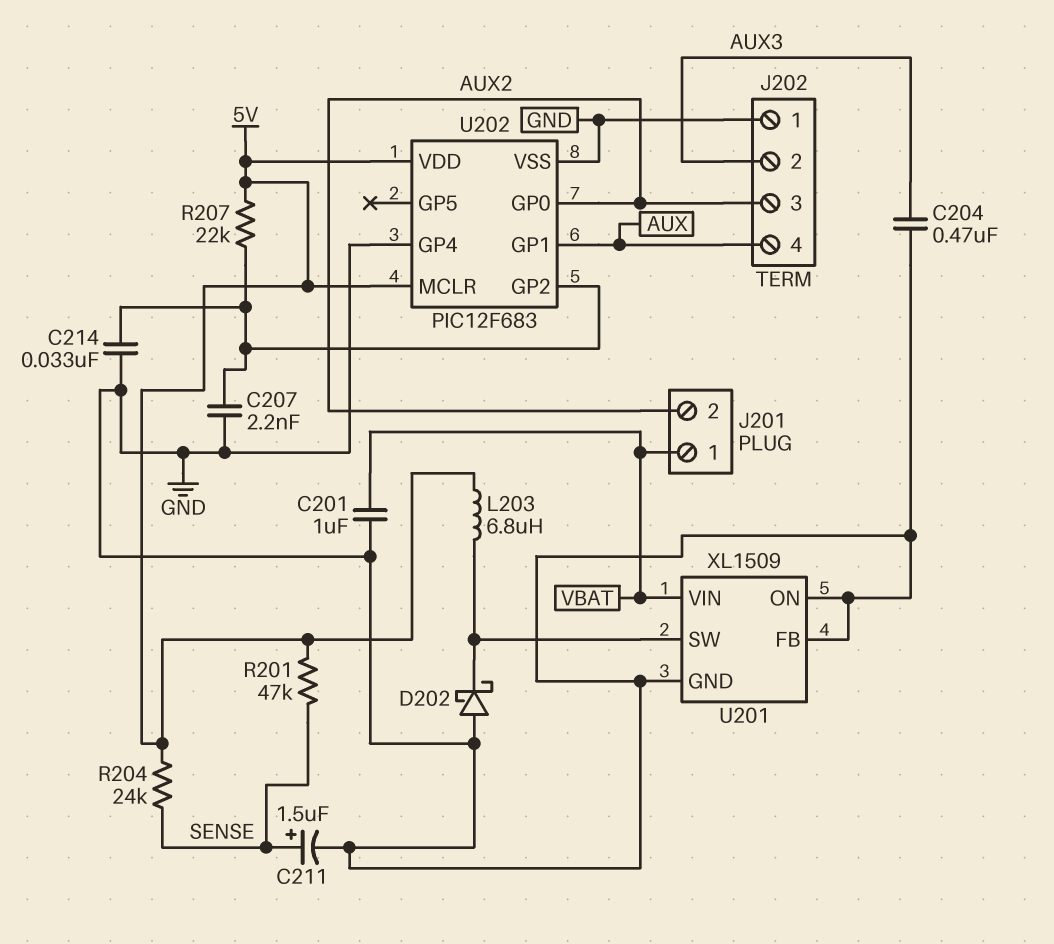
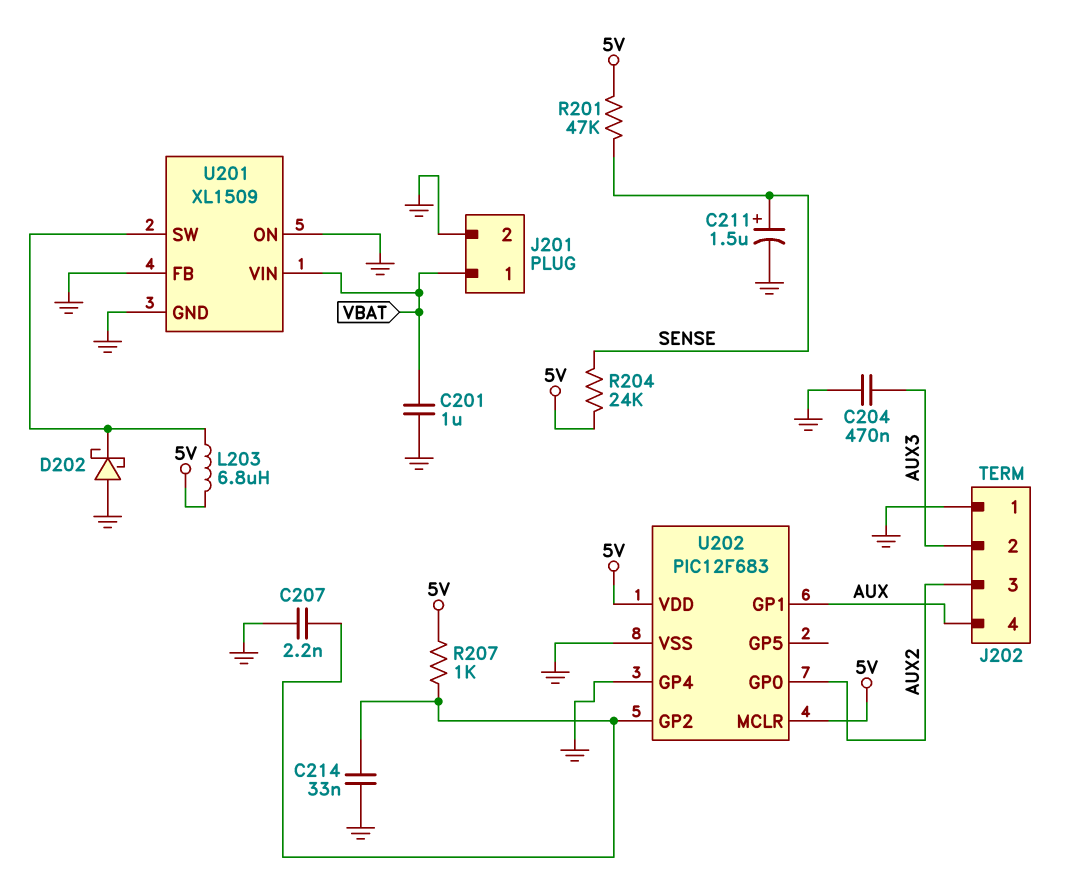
J201 pin 2: AUX2 -> GND
R207: 22k (5V, U202/GP2) -> 1k (5V, U202/GP2)

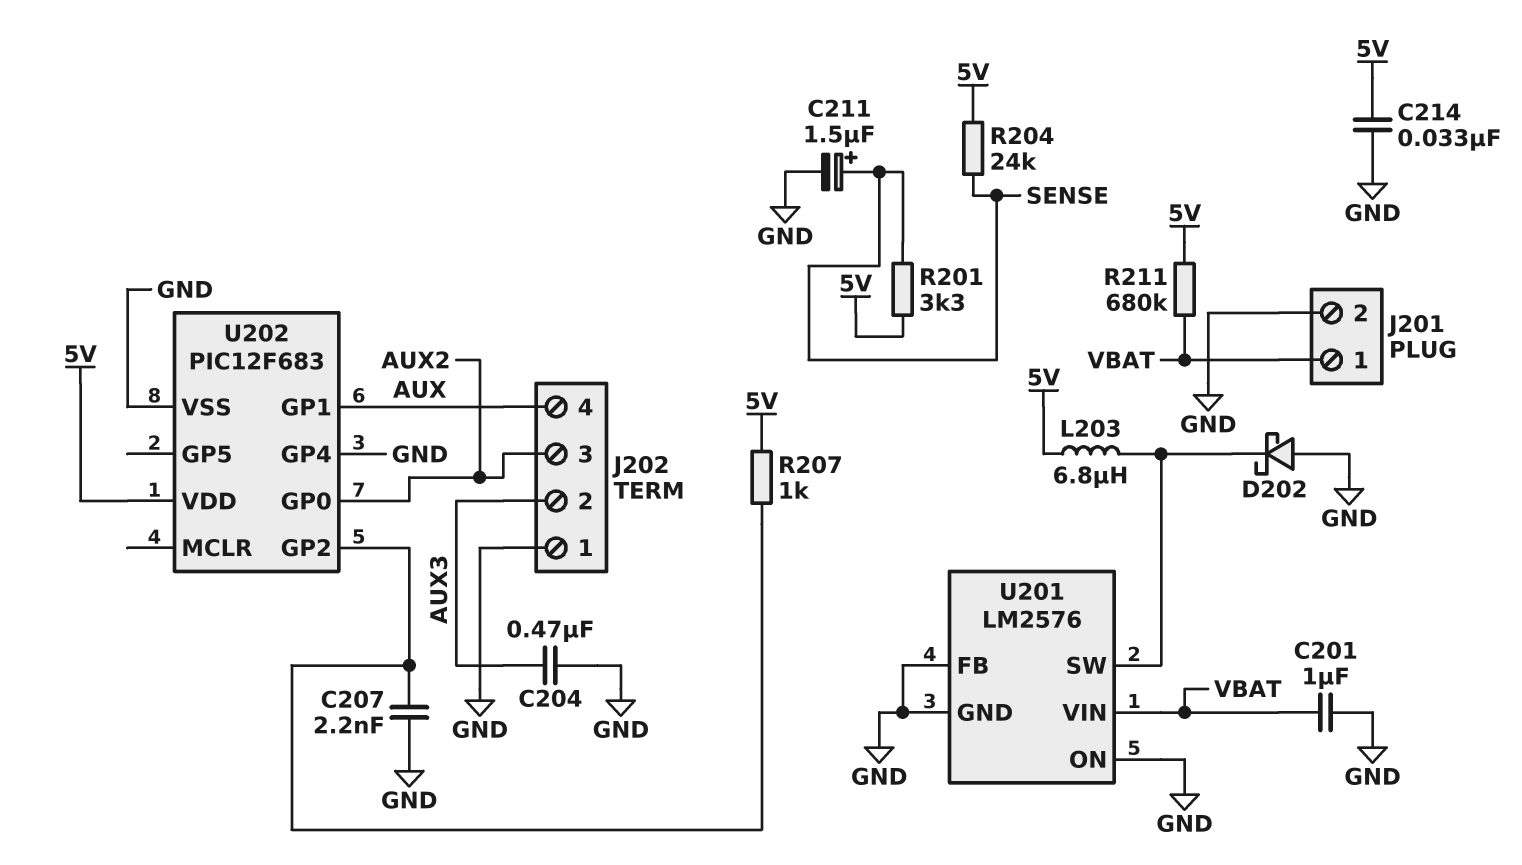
C214: 33nF (GND, U202/GP2) -> 33nF (5V, GND)
R201: 47k (5V, SENSE) -> 3.3k (5V, SENSE)
R211: none -> 680k (5V, VBAT)
U201: XL1509 -> LM2576
U202 pin MCLR: 5V -> none

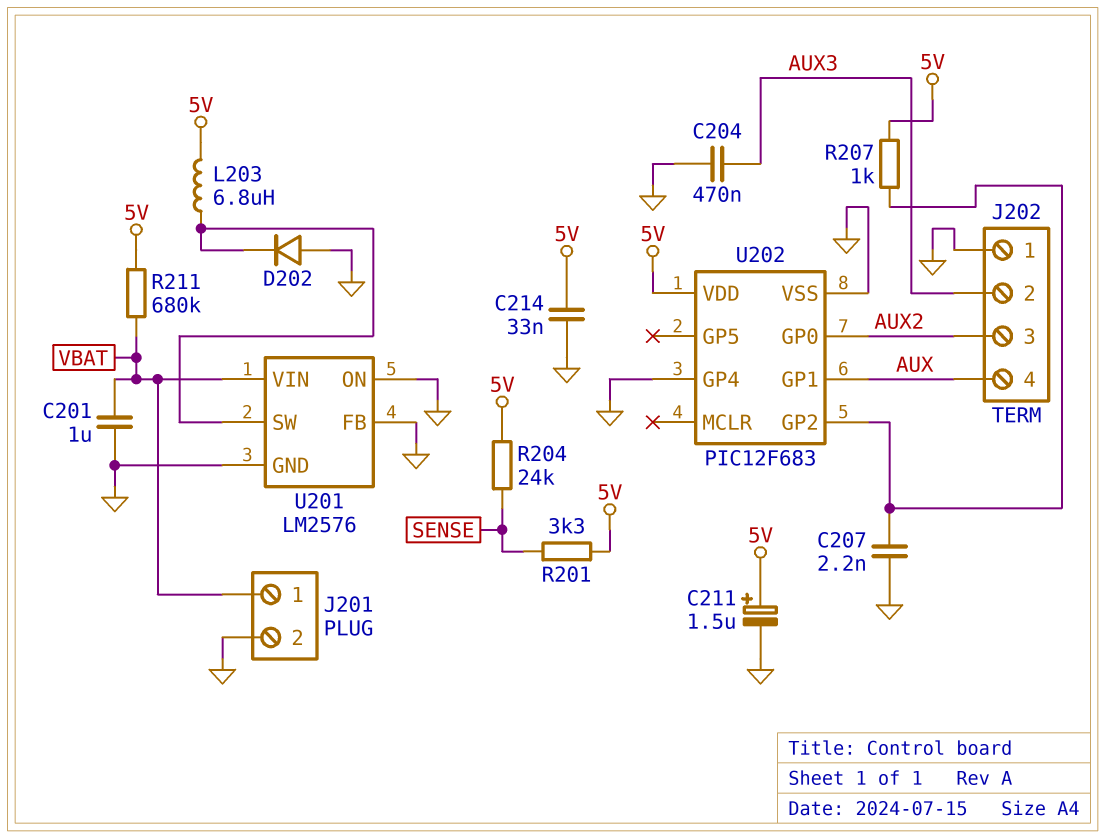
C211: 1.5uF (plus SENSE, minus GND) -> 1.5uF (plus 5V, minus GND)
D202: schottky (A GND, K U201/SW) -> diode (A GND, K U201/SW)

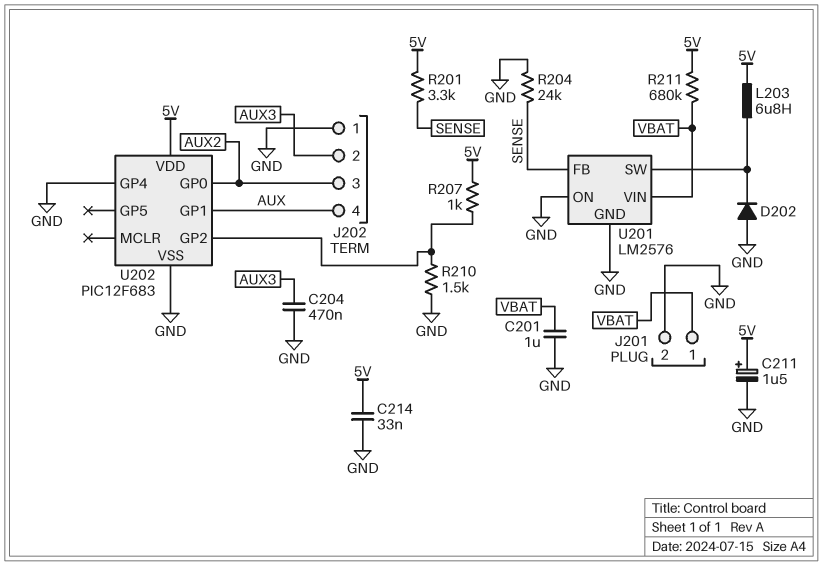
C207: 2.2nF (GND, U202/GP2) -> none
R204: 24k (5V, SENSE) -> 24k (GND, SENSE)
R210: none -> 1.5k (GND, U202/GP2)
U201 pin FB: GND -> SENSE

